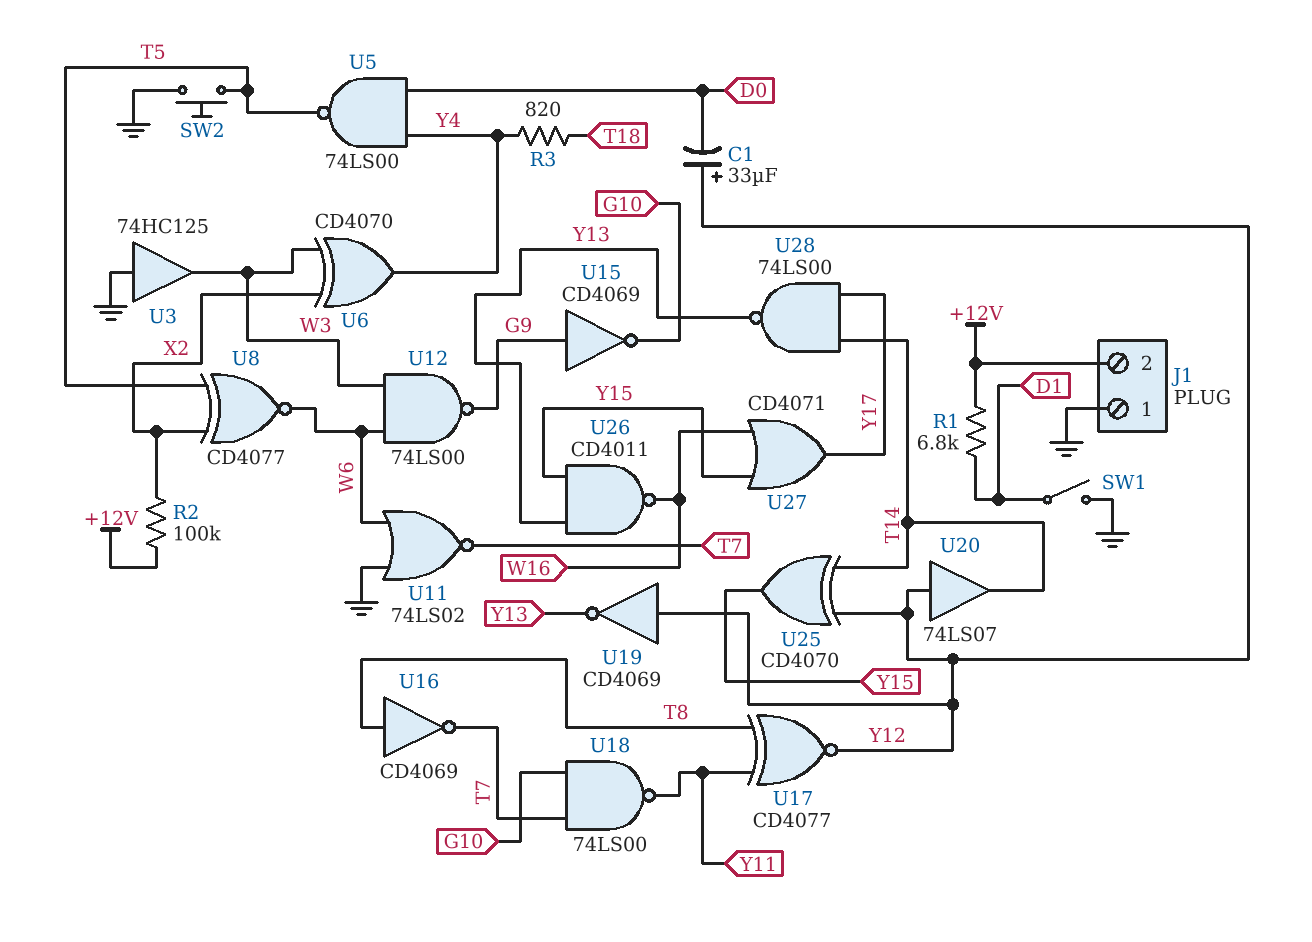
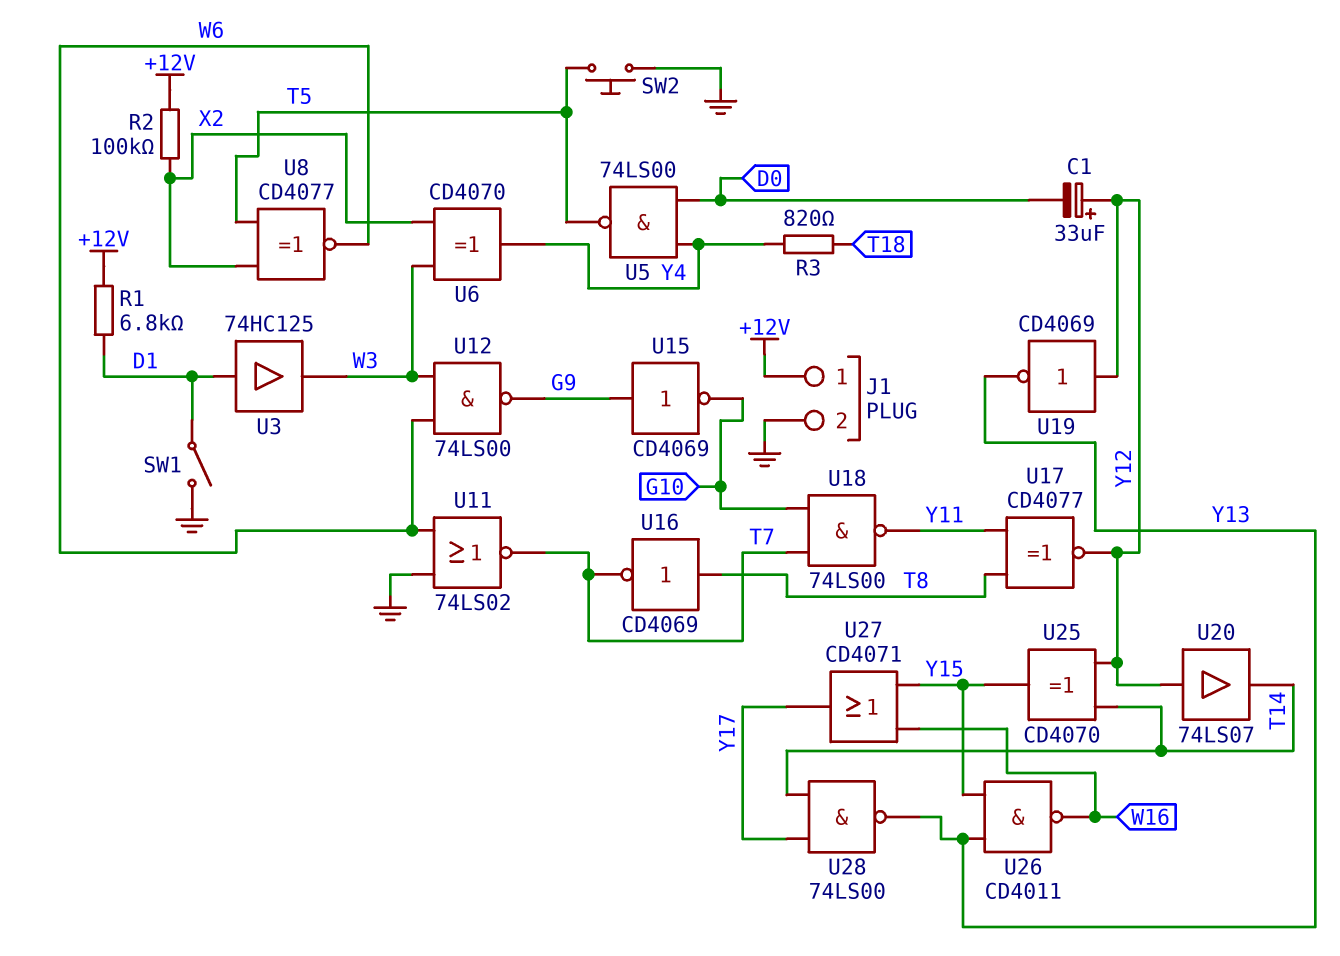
J1 pin 1: GND -> +12V
J1 pin 2: +12V -> GND
U3: buffer 74HC125 (in GND, out W3) -> buffer 74HC125 (in D1, out W3)

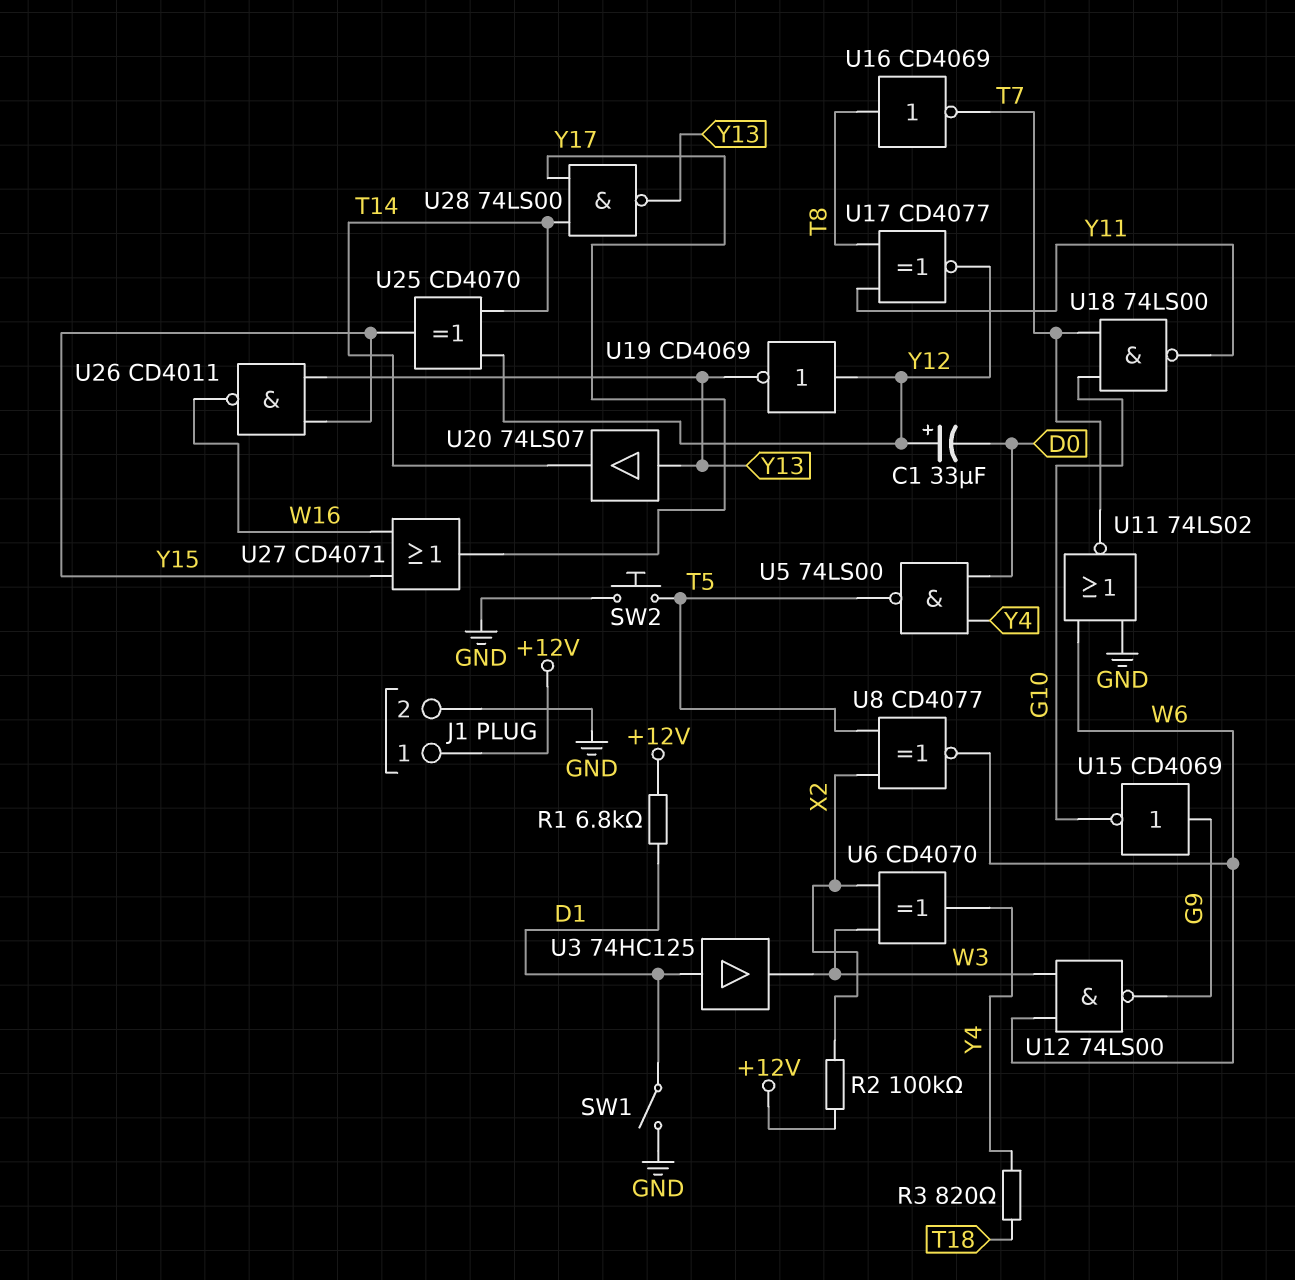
U20: buffer 74LS07 (in Y12, out T14) -> buffer 74LS07 (in Y13, out T14)

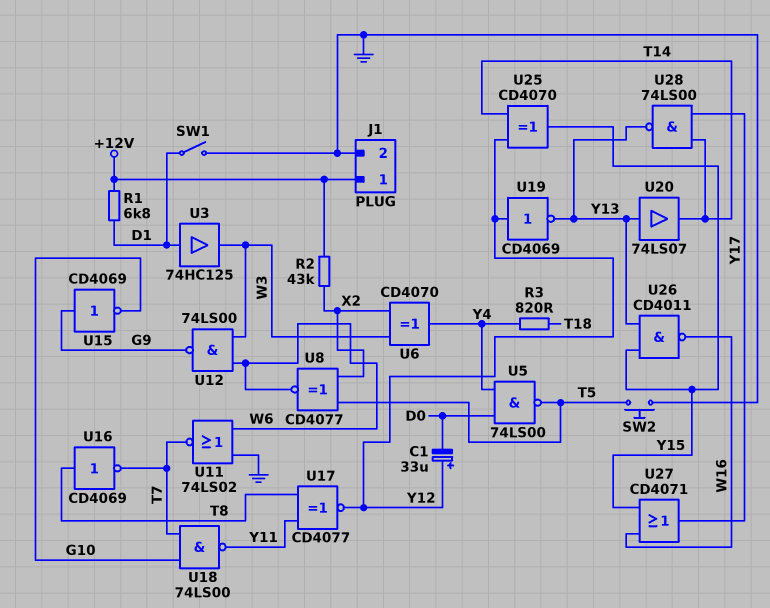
R2: 100k (+12V, X2) -> 43k (+12V, X2)

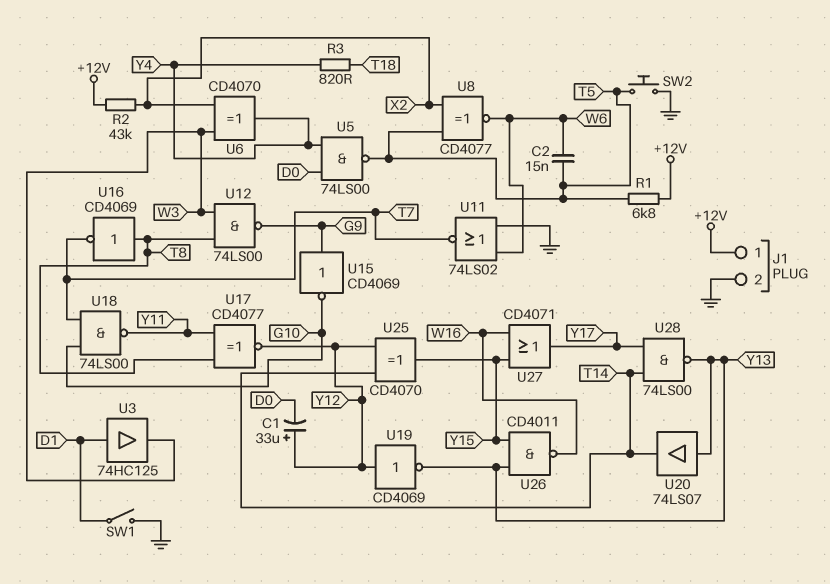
C2: none -> 15nF (T5, W6)
R1: 6.8k (+12V, D1) -> 6.8k (+12V, T5)
U12: NAND 74LS00 (in W3, in W6, out G9) -> NAND 74LS00 (in T8, in W3, out G9)

